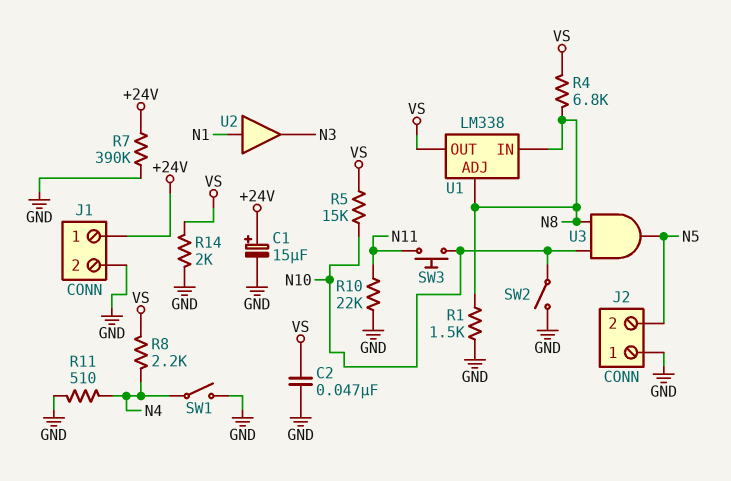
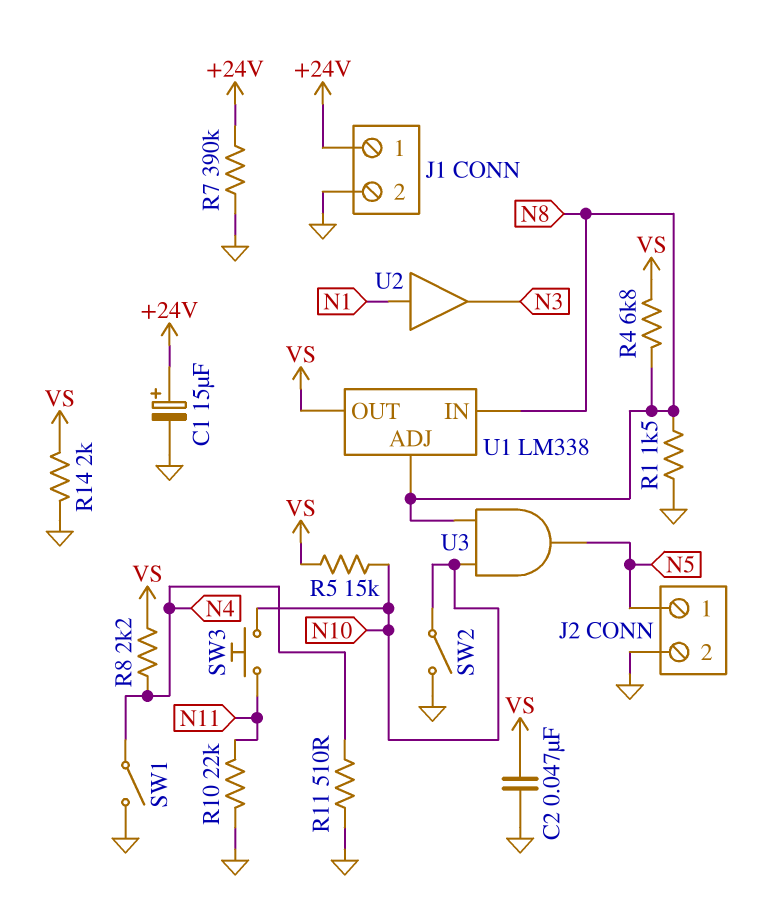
J2 pin 1: GND -> N5
J2 pin 2: N5 -> GND

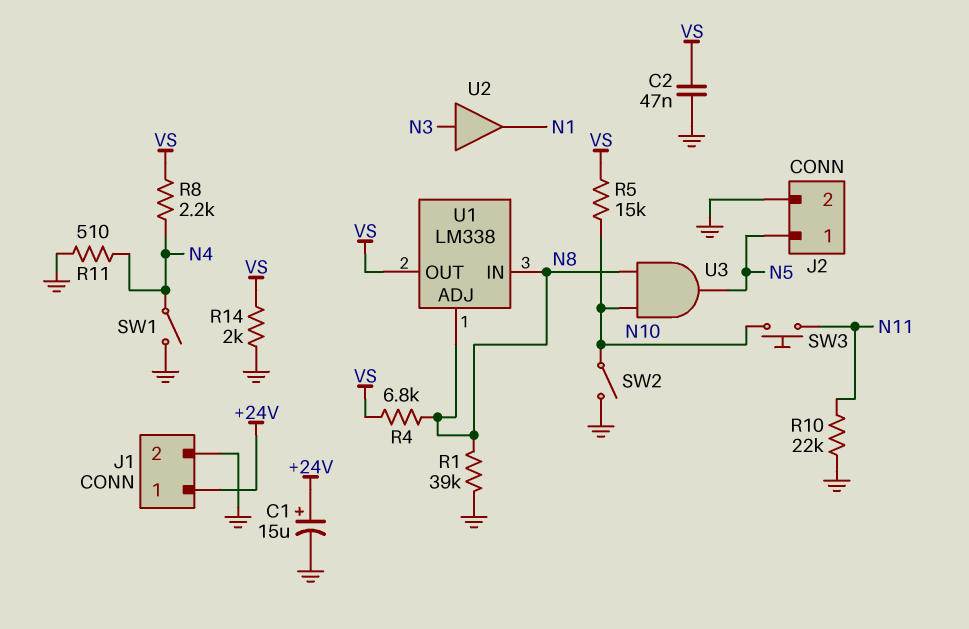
R1: 1.5k (GND, N8) -> 39k (GND, N8)
R7: 390k (+24V, GND) -> none
U2: buffer (in N1, out N3) -> buffer (in N3, out N1)

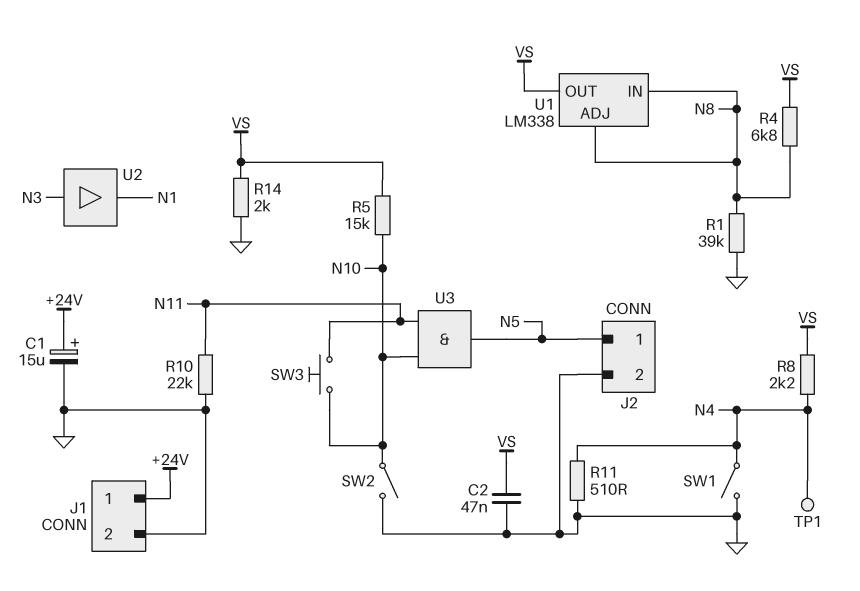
TP1: none -> test point (N4)
U3: AND (in N8, in N10, out N5) -> AND (in N10, in N11, out N5)

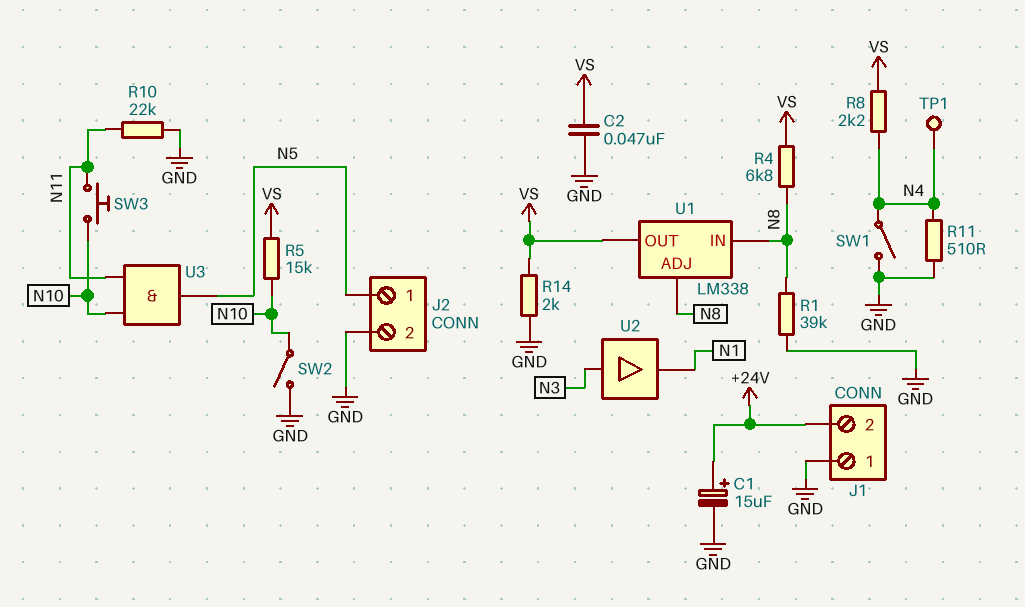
J1 pin 1: +24V -> GND
J1 pin 2: GND -> +24V

